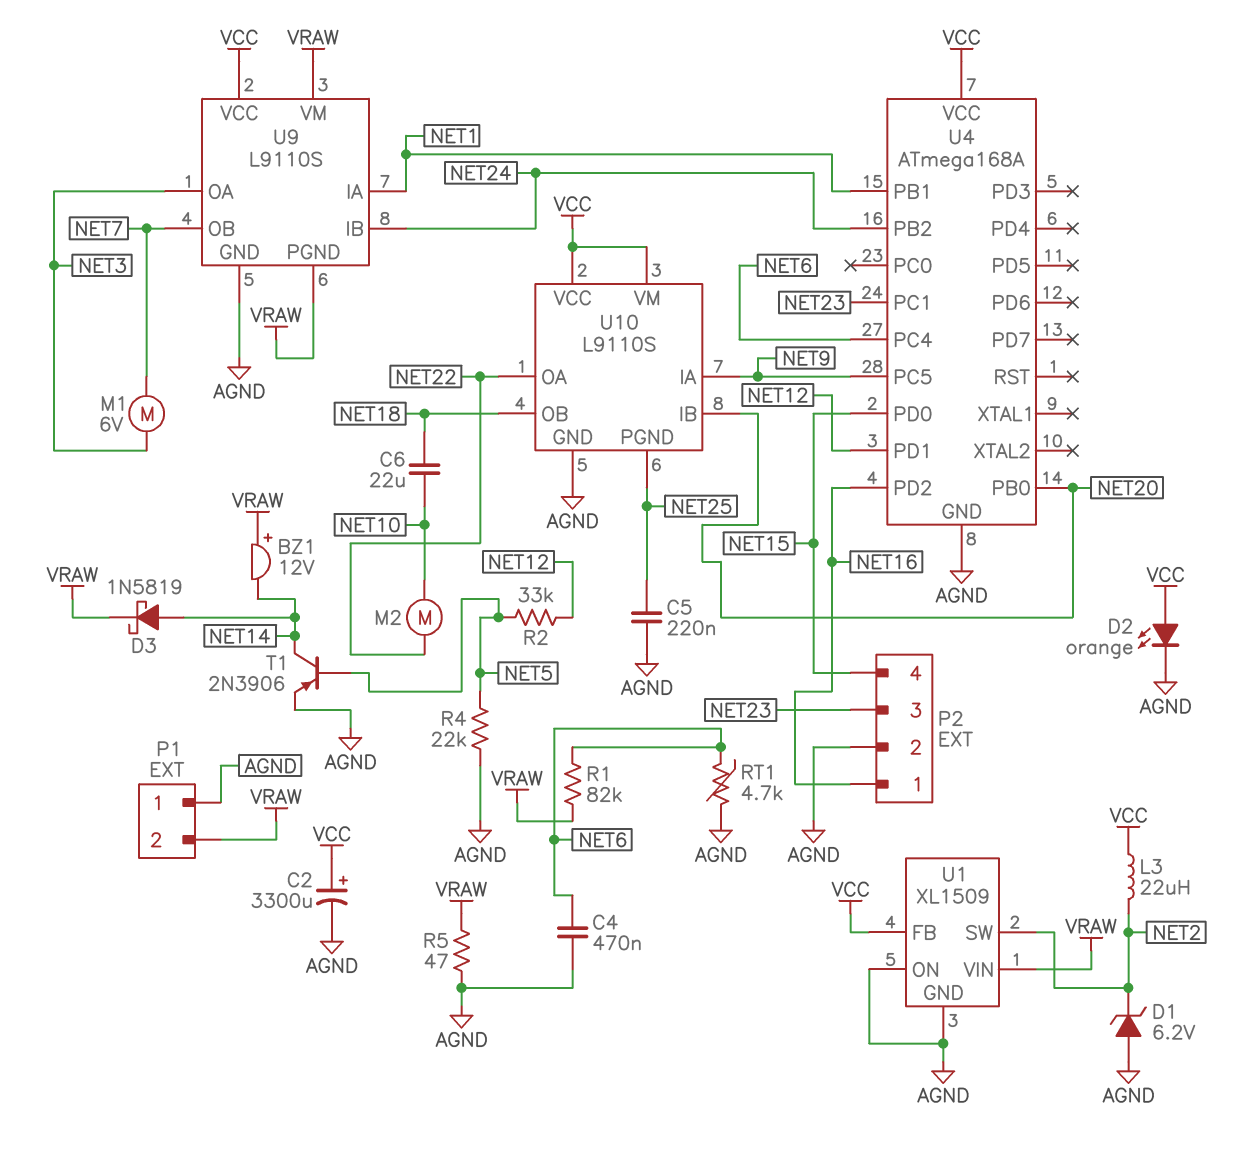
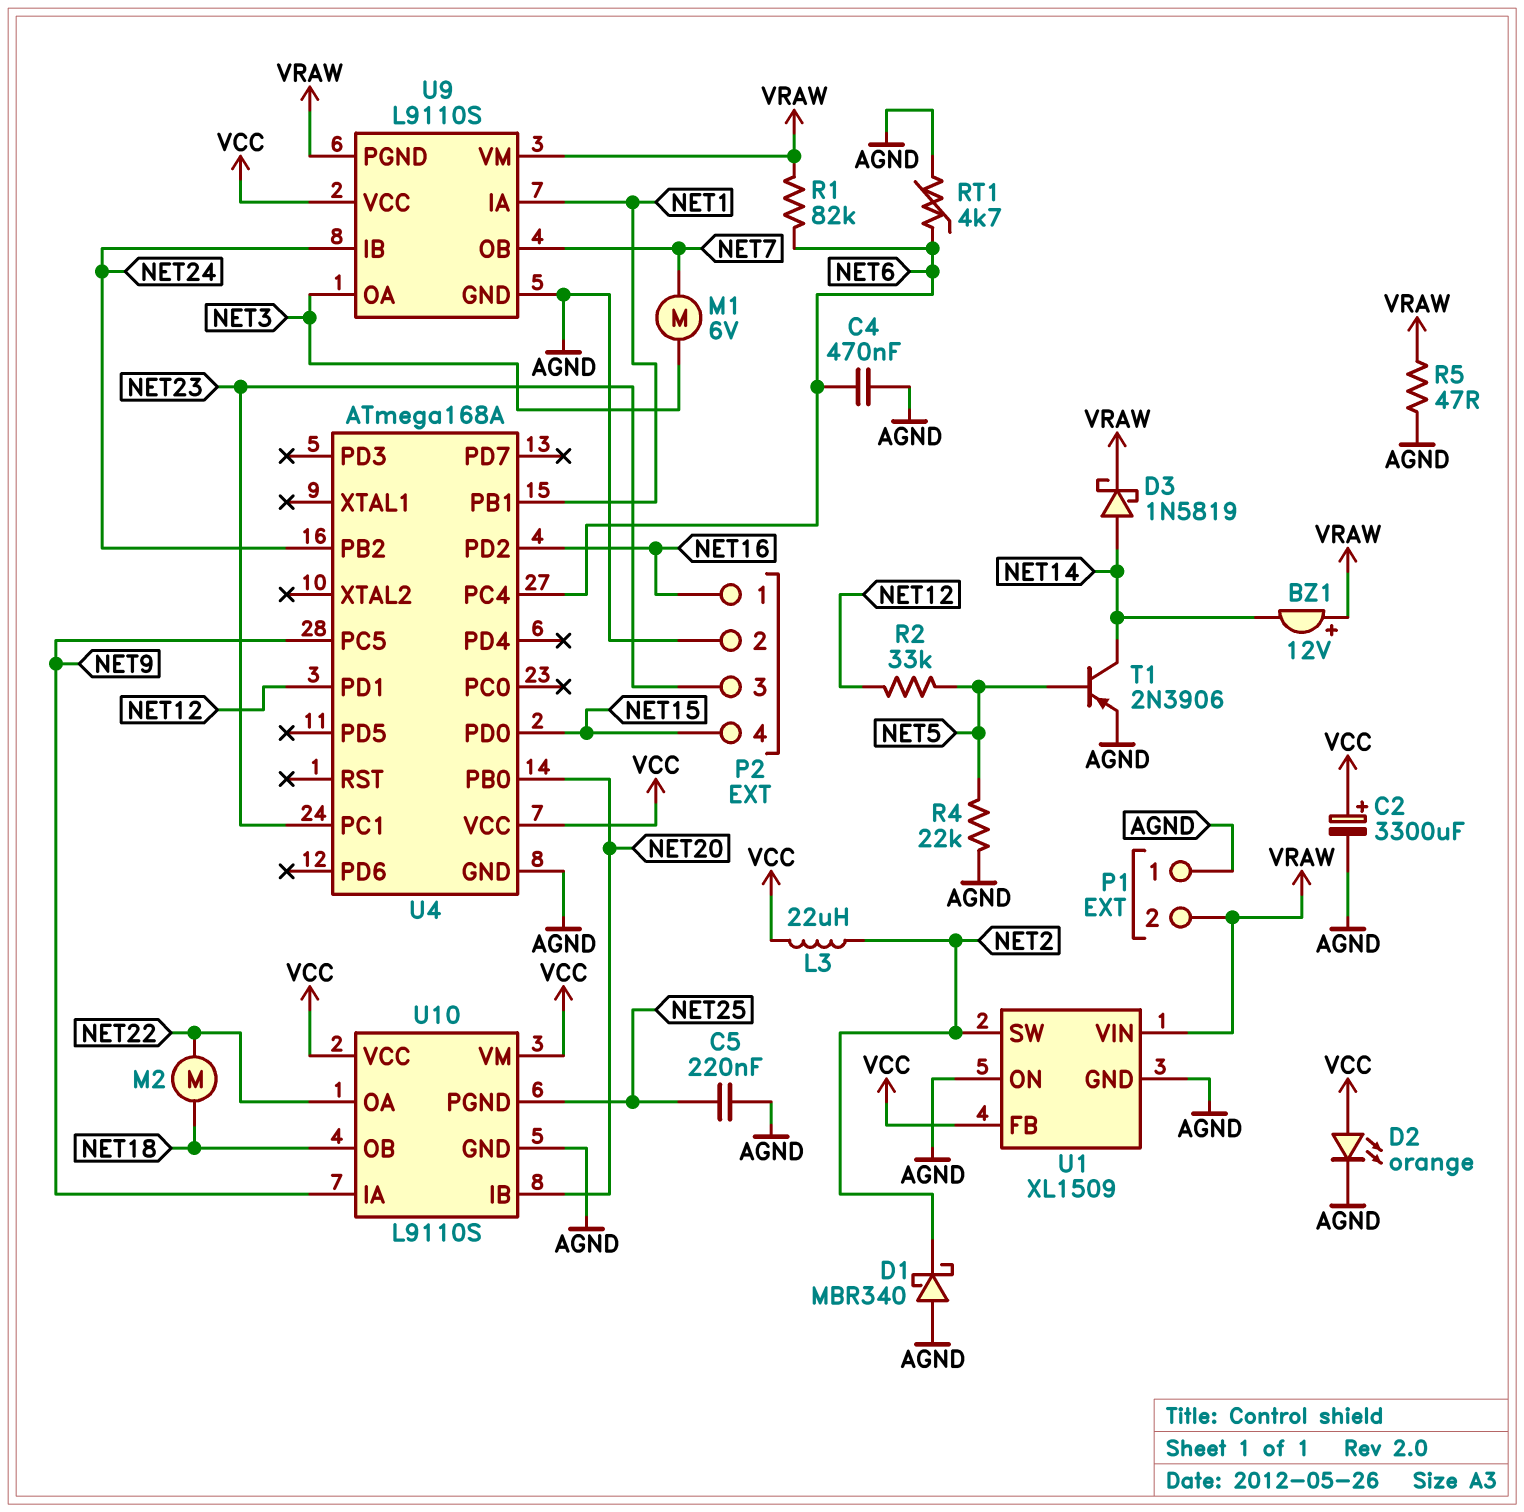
C6: 22uF (NET10, NET18) -> none
D1: zener 6.2V (A AGND, K NET2) -> schottky MBR340 (A AGND, K NET2)
M2: motor (NET10, NET22) -> motor (NET18, NET22)

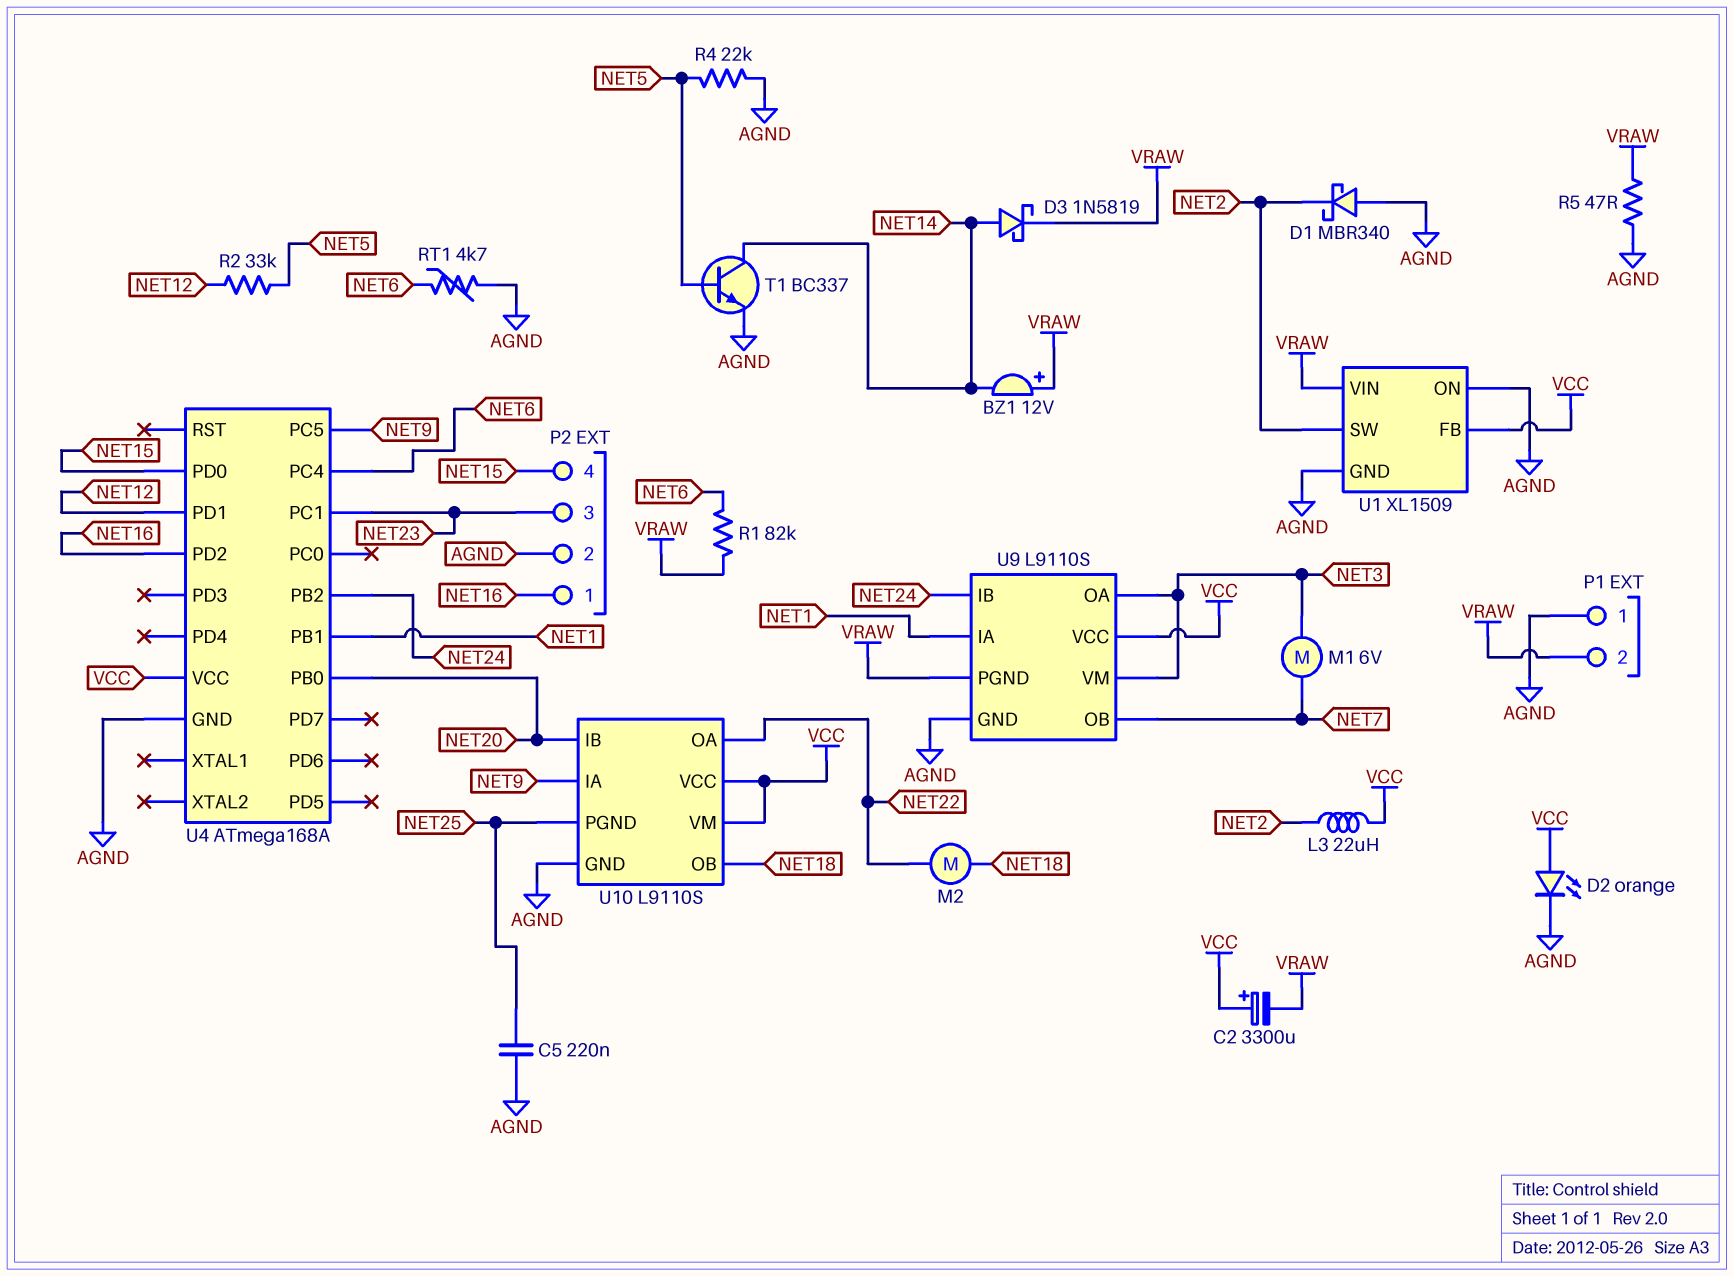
C2: 3300uF (plus VCC, minus AGND) -> 3300uF (plus VCC, minus VRAW)
C4: 470nF (AGND, NET6) -> none
T1: PNP 2N3906 (B NET5, C NET14, E AGND) -> NPN BC337 (B NET5, C NET14, E AGND)
U9 pin VM: VRAW -> NET3

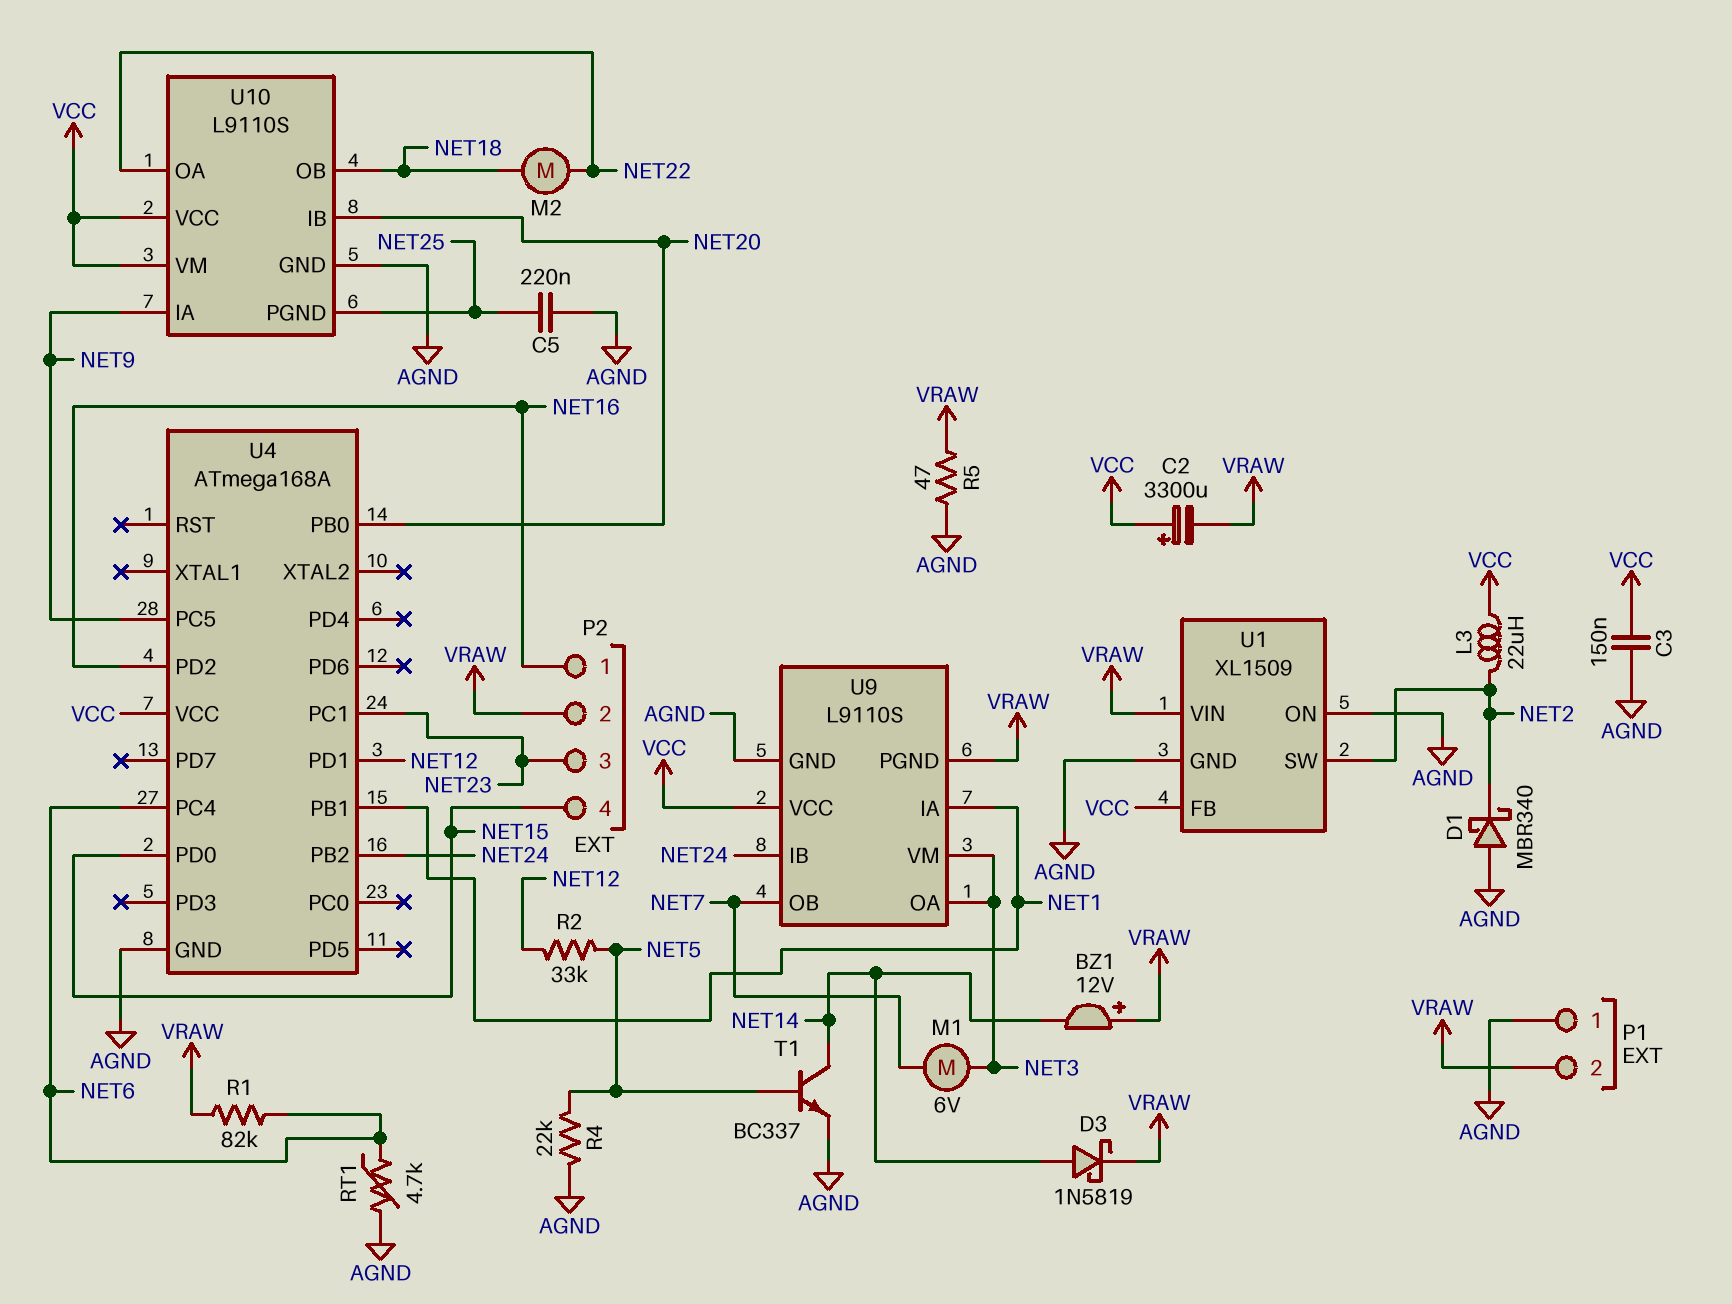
C3: none -> 150nF (AGND, VCC)
D2: LED orange (A VCC, K AGND) -> none
P2 pin 2: AGND -> VRAW

